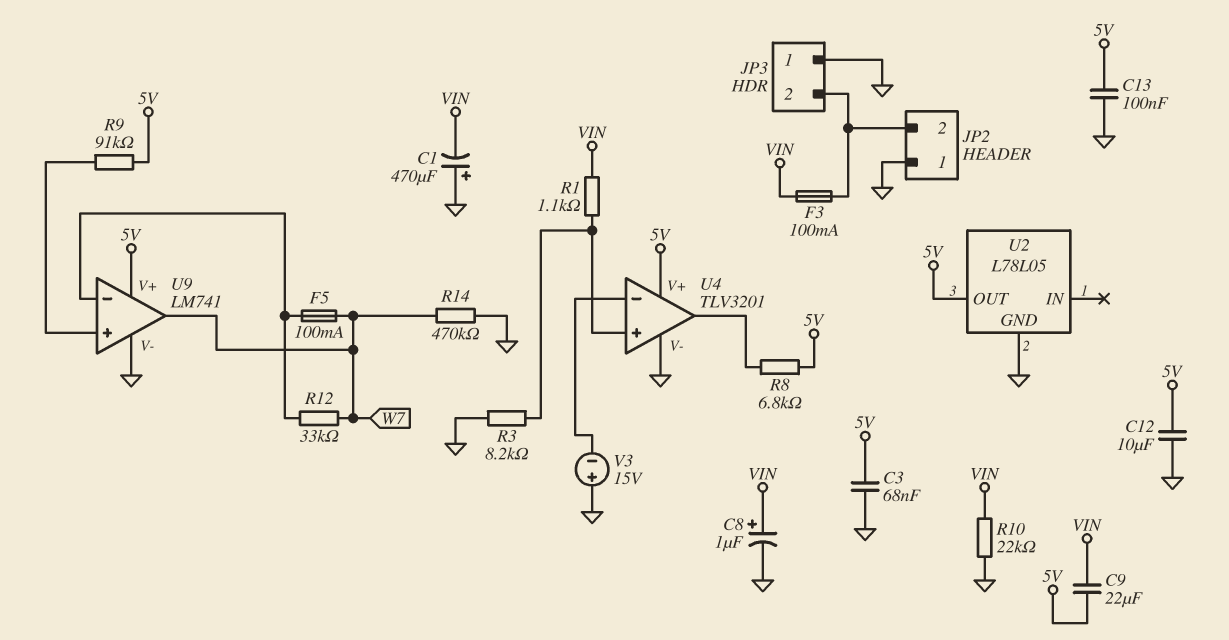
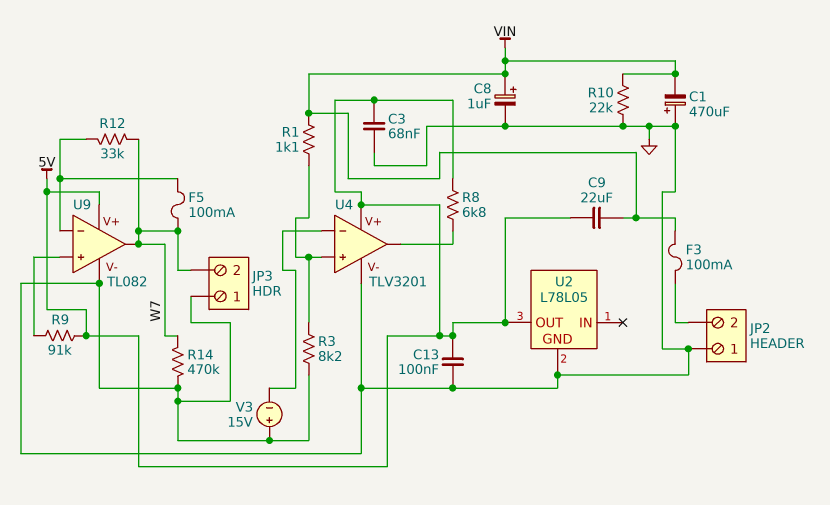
C12: 10uF (5V, GND) -> none
JP3 pin 2: JP2/2 -> W7
U9: LM741 -> TL082

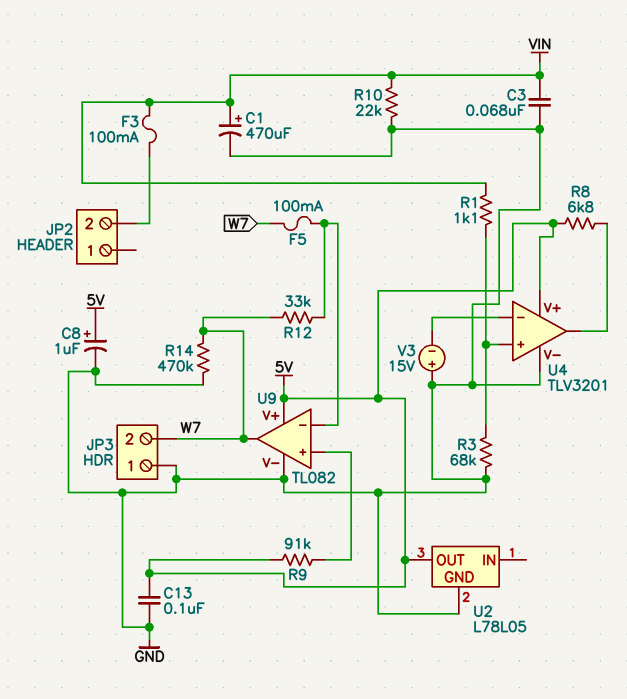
C1: 470uF (plus GND, minus VIN) -> 470uF (plus VIN, minus GND)
C3: 68nF (5V, GND) -> 68nF (GND, VIN)
C8: 1uF (plus VIN, minus GND) -> 1uF (plus 5V, minus GND)
C9: 22uF (5V, VIN) -> none
JP2 pin 1: GND -> none
R3: 8.2k (GND, U4/in+) -> 68k (GND, U4/in+)

